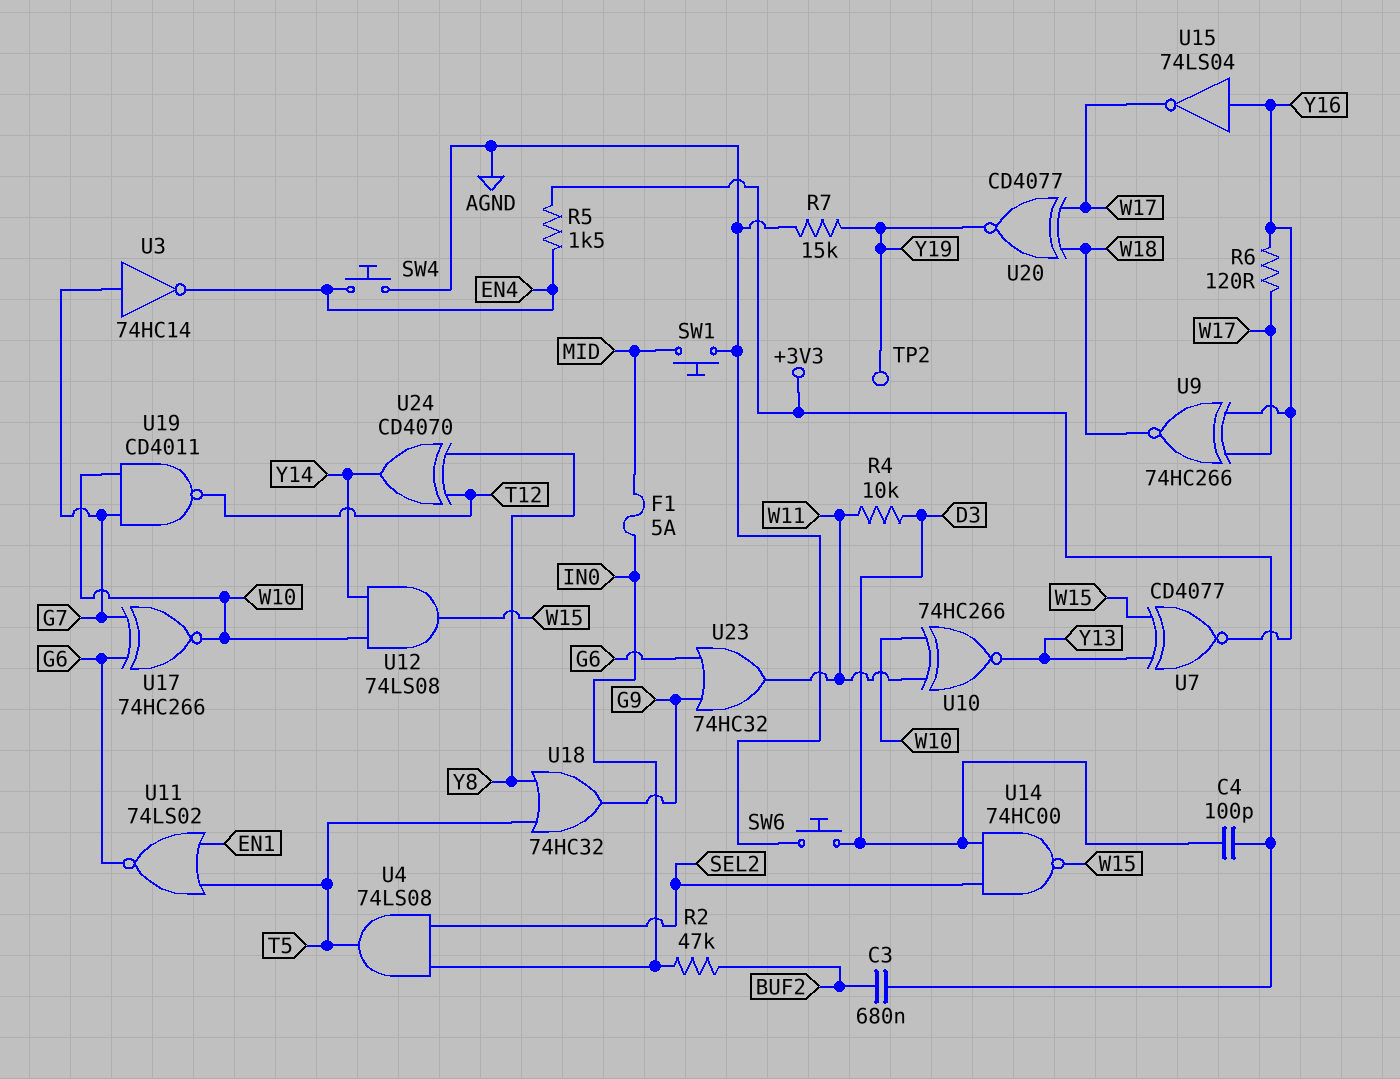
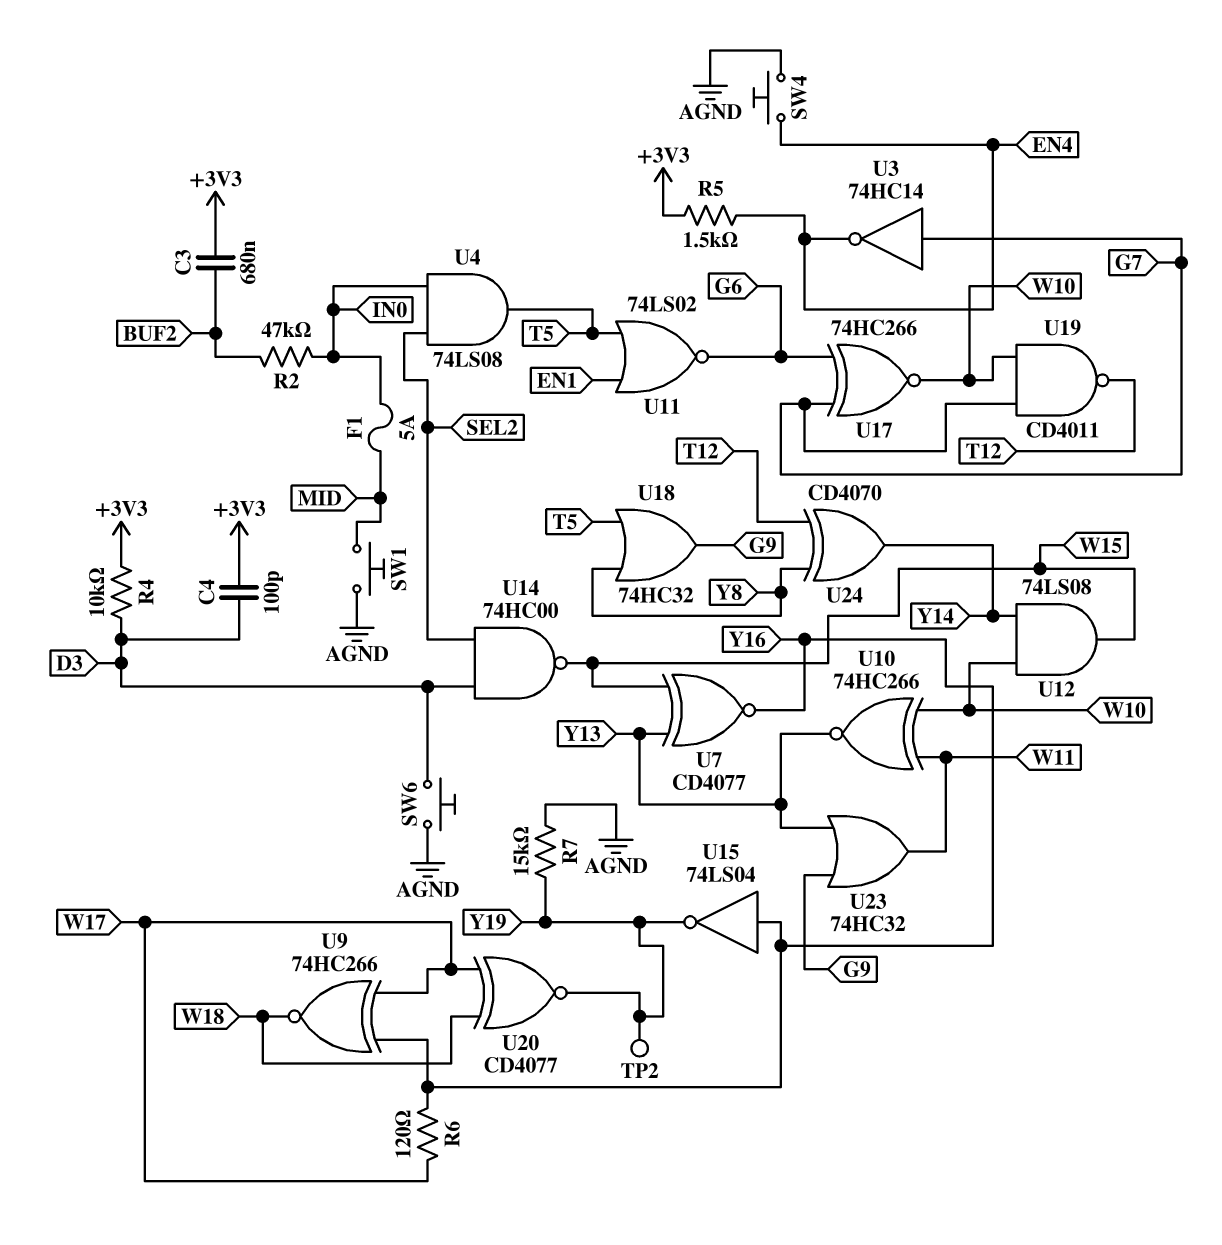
R4: 10k (D3, W11) -> 10k (+3V3, D3)
U15: NOT 74LS04 (in Y16, out W17) -> NOT 74LS04 (in Y16, out Y19)
U23: OR 74HC32 (in G6, in G9, out W11) -> OR 74HC32 (in G9, in Y13, out W11)

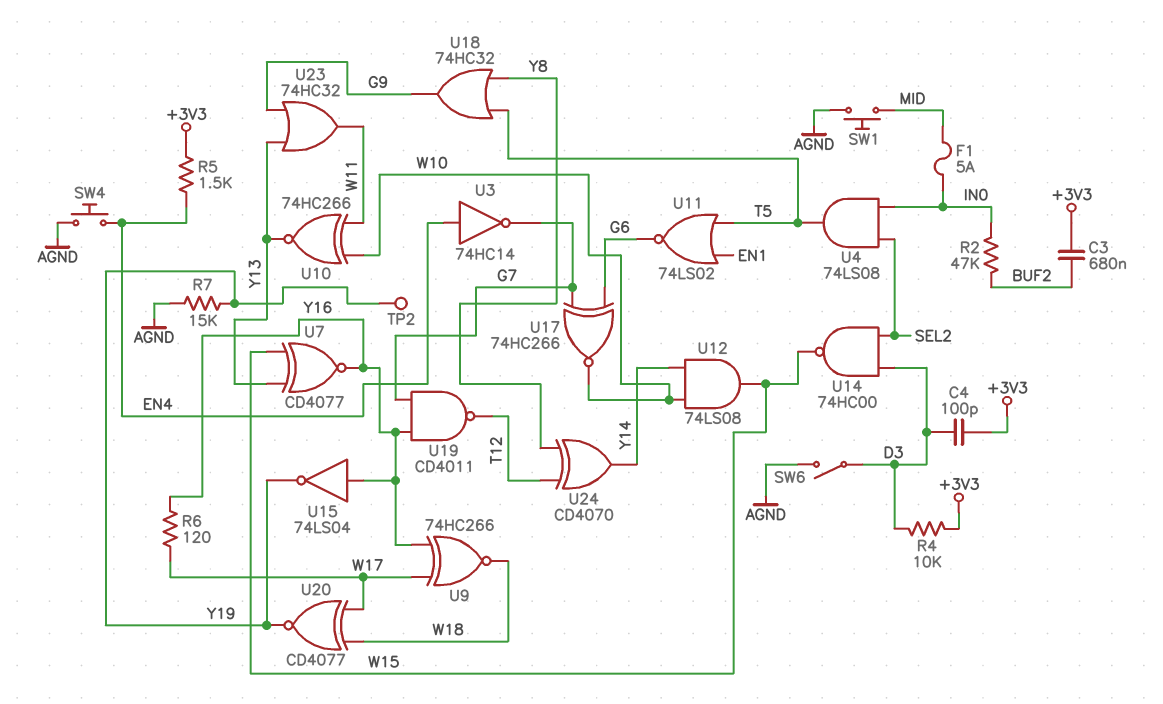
SW6: button (AGND, D3) -> switch (AGND, D3)
U3: NOT 74HC14 (in G7, out EN4) -> NOT 74HC14 (in EN4, out G7)
U19: NAND CD4011 (in G7, in W10, out T12) -> NAND CD4011 (in G7, in Y16, out T12)

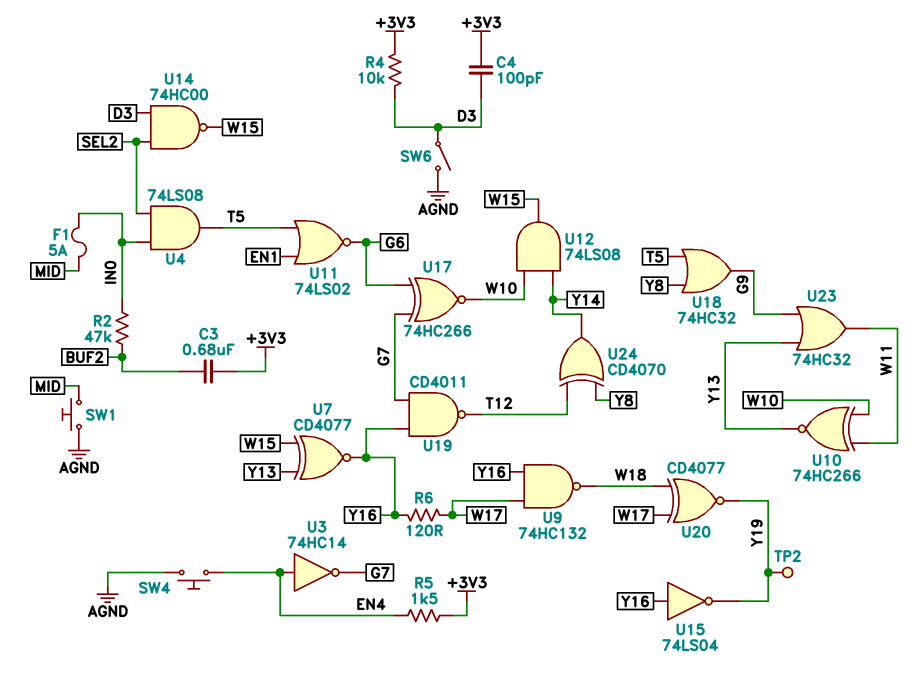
R7: 15k (AGND, Y19) -> none
U9: XNOR 74HC266 (in W17, in Y16, out W18) -> NAND 74HC132 (in W17, in Y16, out W18)

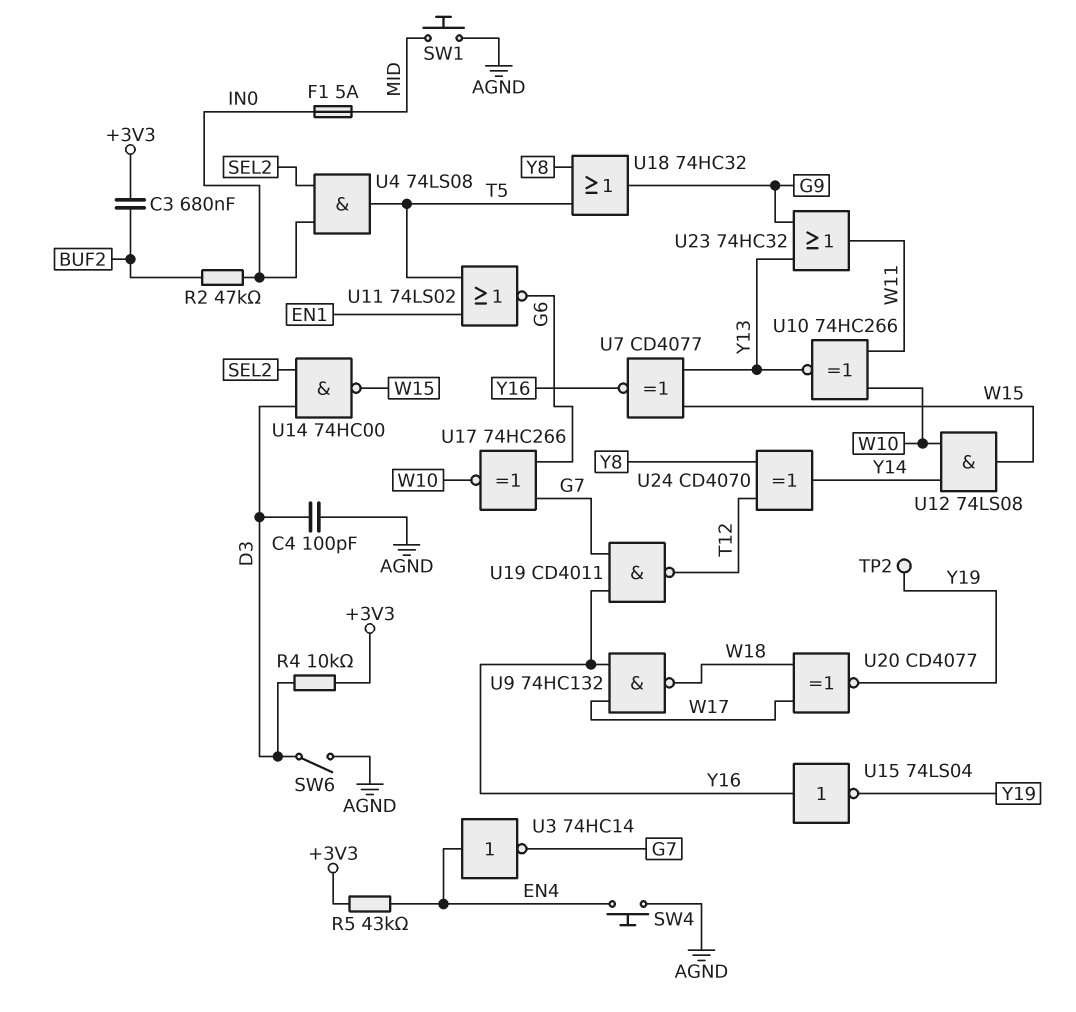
C4: 100pF (+3V3, D3) -> 100pF (AGND, D3)
R5: 1.5k (+3V3, EN4) -> 43k (+3V3, EN4)
R6: 120 (W17, Y16) -> none

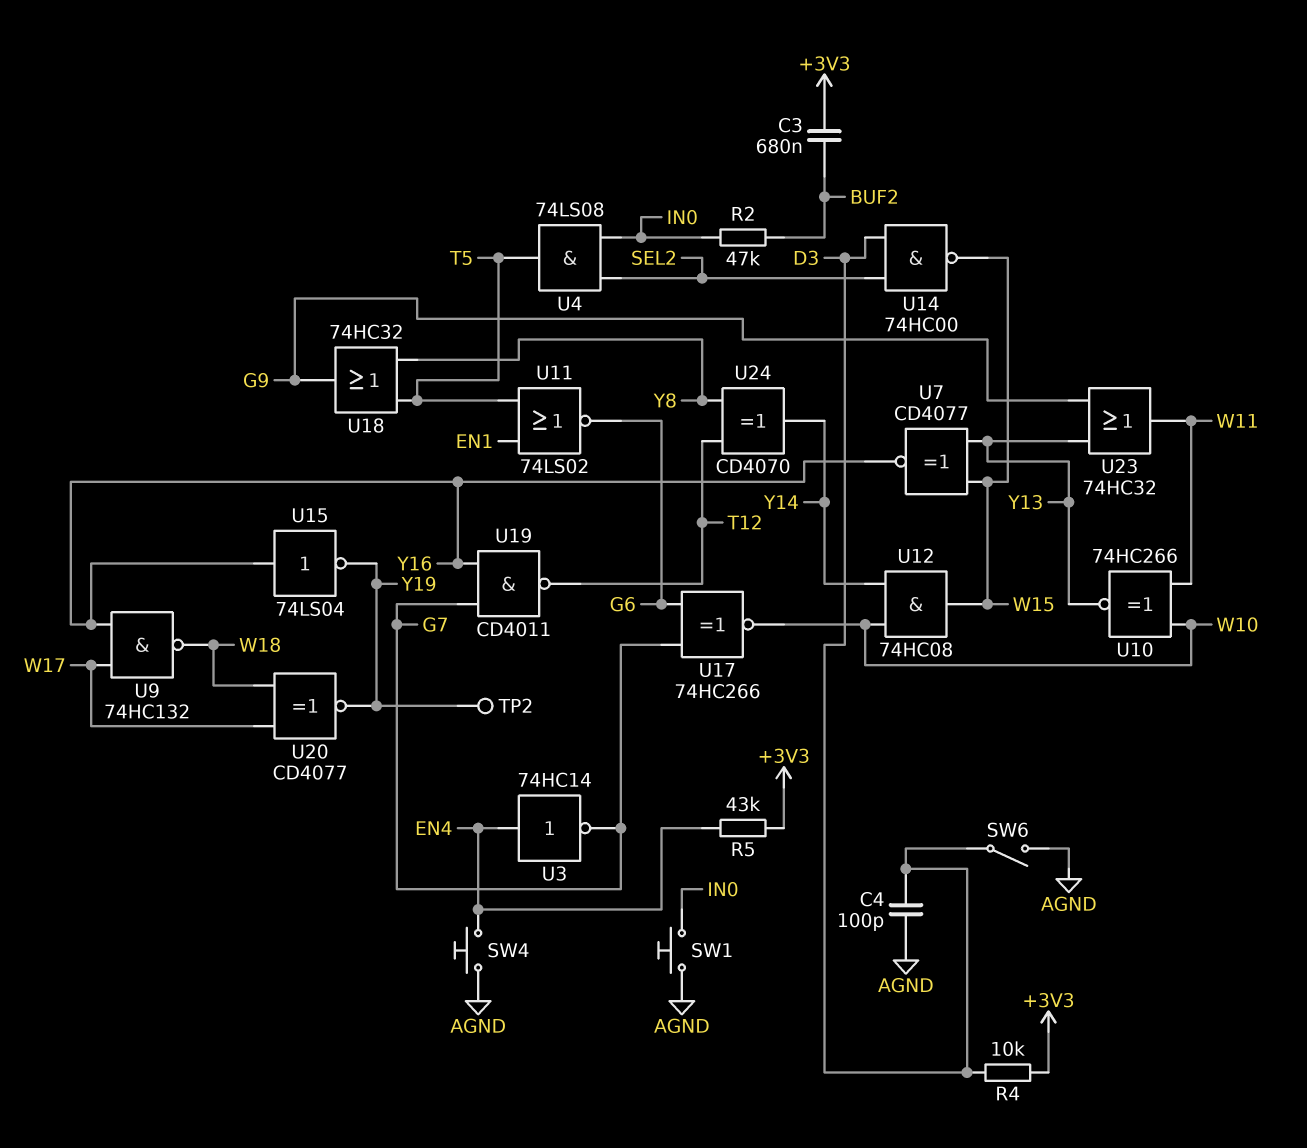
F1: 5A (IN0, MID) -> none
SW1: button (AGND, MID) -> button (AGND, IN0)
U12: AND 74LS08 (in W10, in Y14, out W15) -> AND 74HC08 (in W10, in Y14, out W15)

